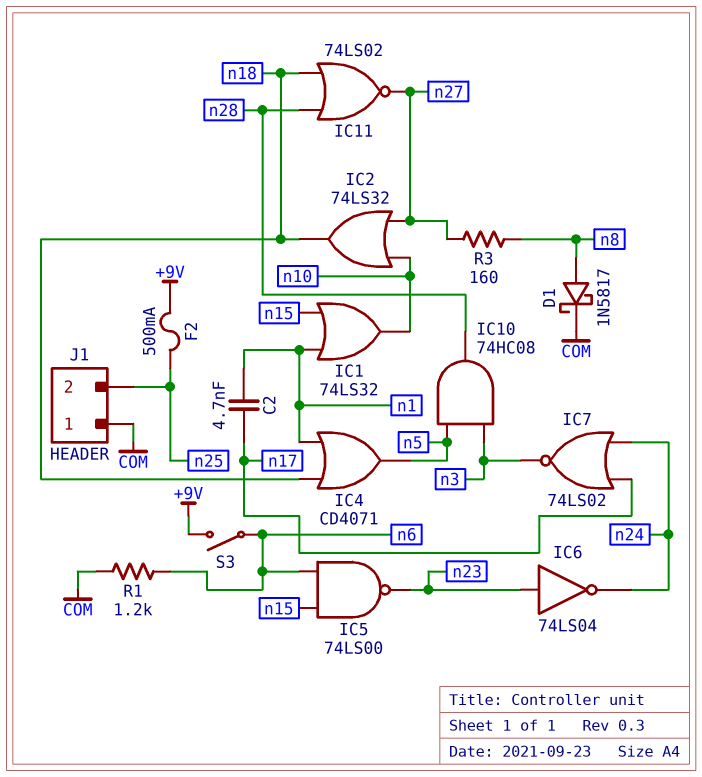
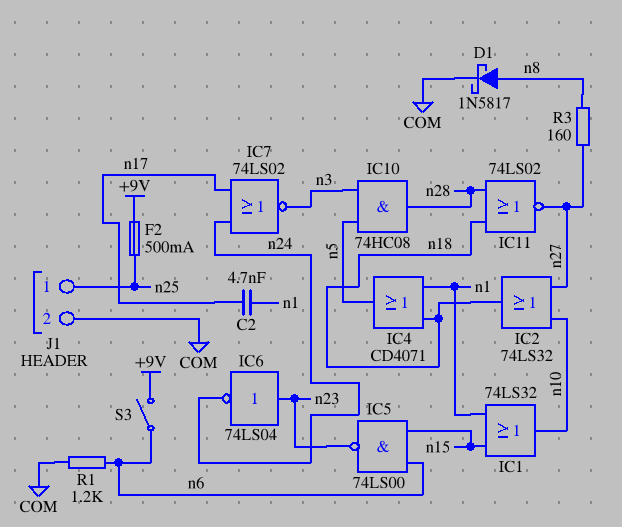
J1 pin 1: COM -> n25
J1 pin 2: n25 -> COM

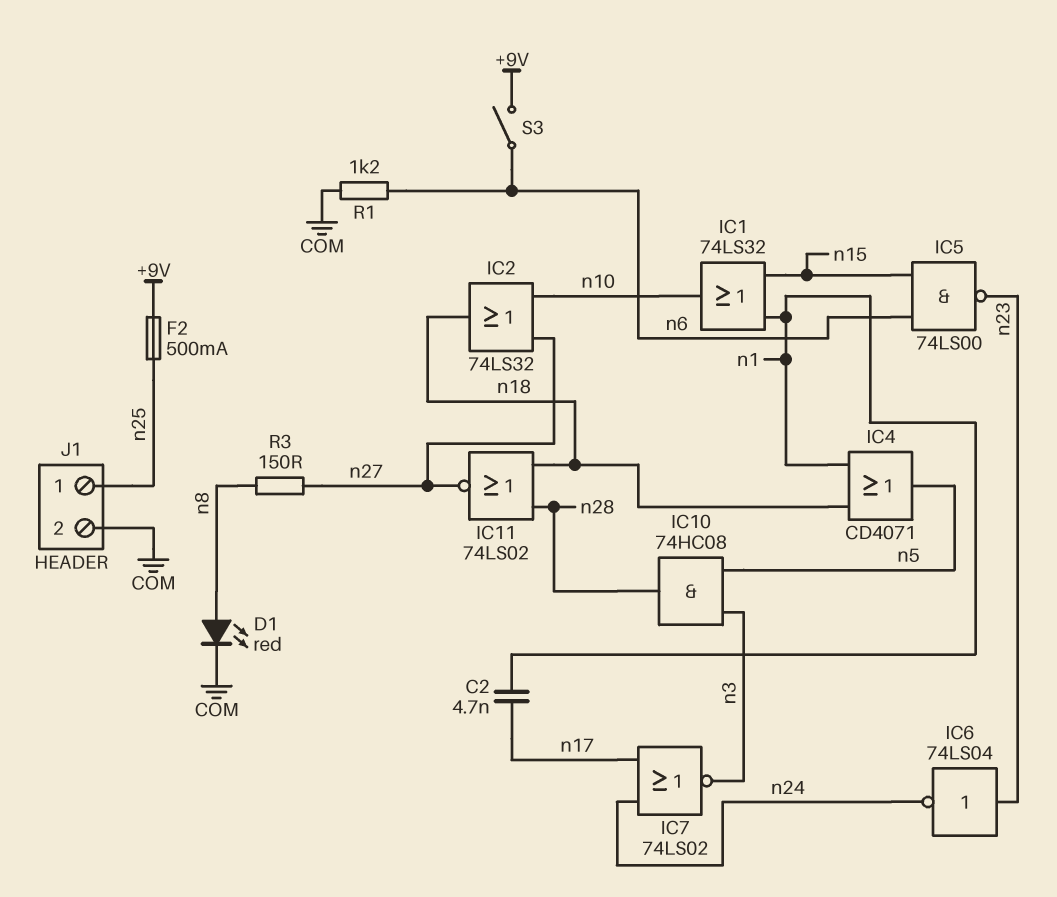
D1: schottky 1N5817 (A n8, K COM) -> LED red (A n8, K COM)
R3: 160 (n8, n27) -> 150 (n8, n27)

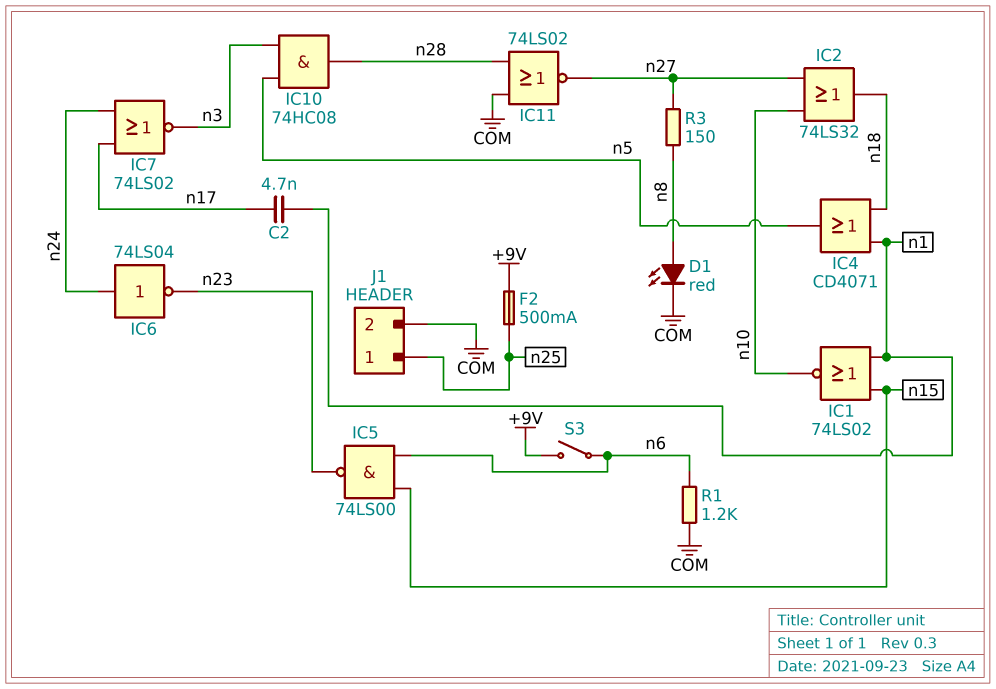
IC1: OR 74LS32 (in n1, in n15, out n10) -> NOR 74LS02 (in n1, in n15, out n10)
IC6: NOT 74LS04 (in n23, out n24) -> NOT 74LS04 (in n24, out n23)
IC11: NOR 74LS02 (in n18, in n28, out n27) -> NOR 74LS02 (in COM, in n28, out n27)

